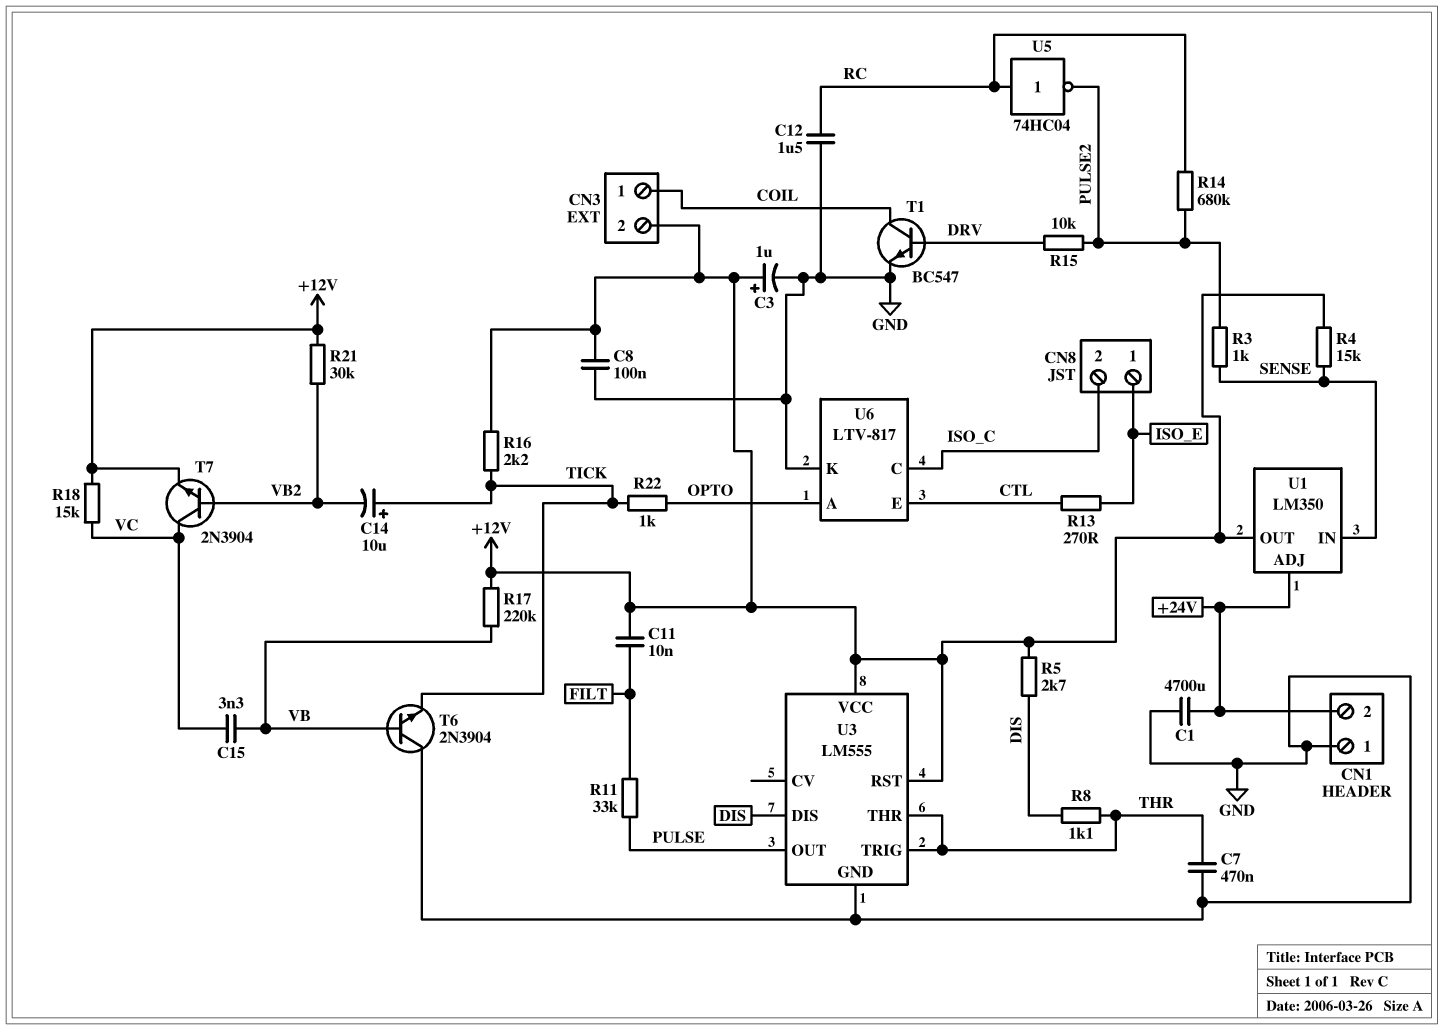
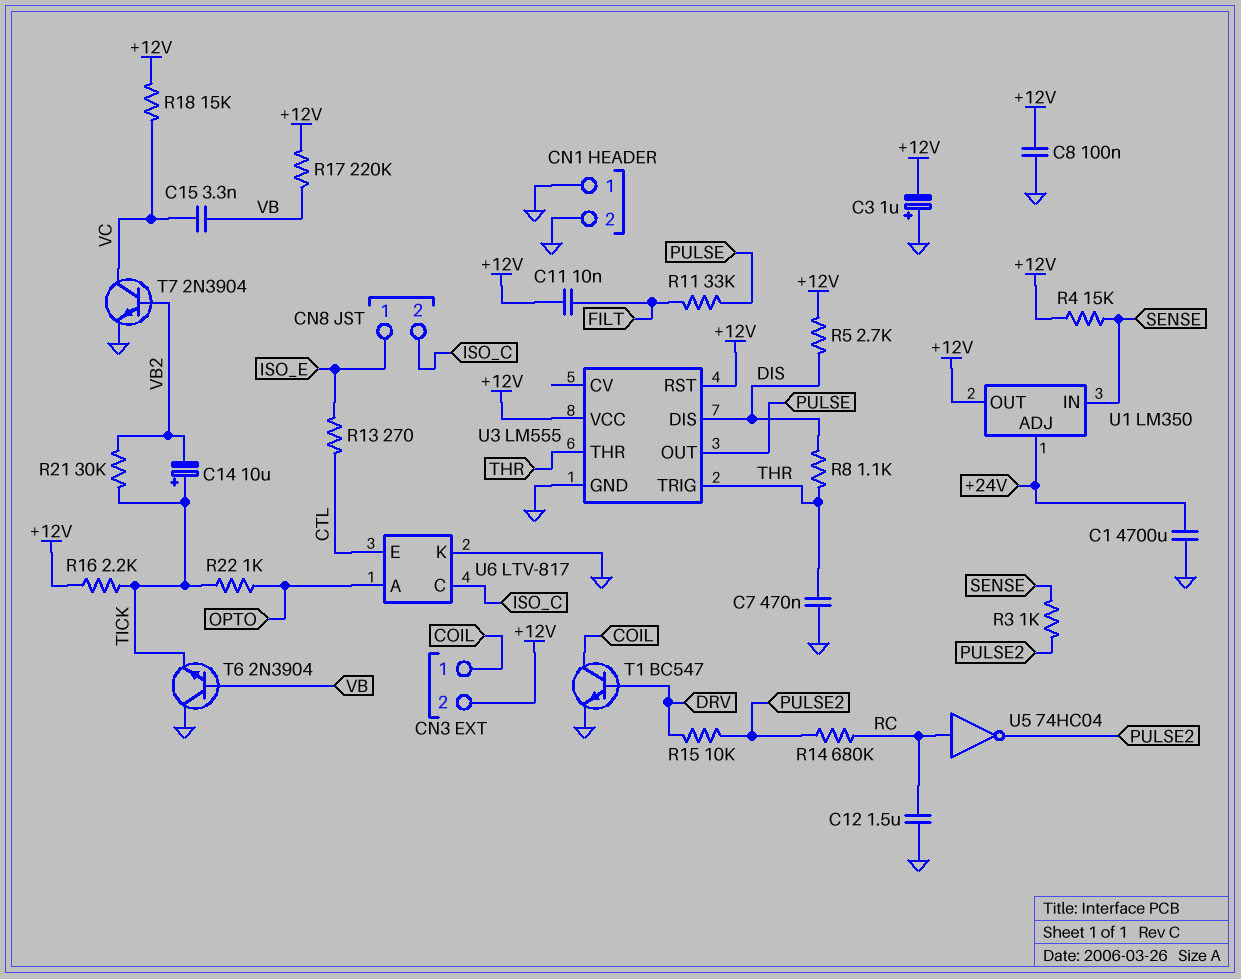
C3: 1uF (plus +12V, minus GND) -> 1uF (plus GND, minus +12V)
CN1 pin 2: +24V -> GND
R21: 30k (+12V, VB2) -> 30k (TICK, VB2)
T7: NPN 2N3904 (B VB2, C VC, E +12V) -> NPN 2N3904 (B VB2, C VC, E GND)

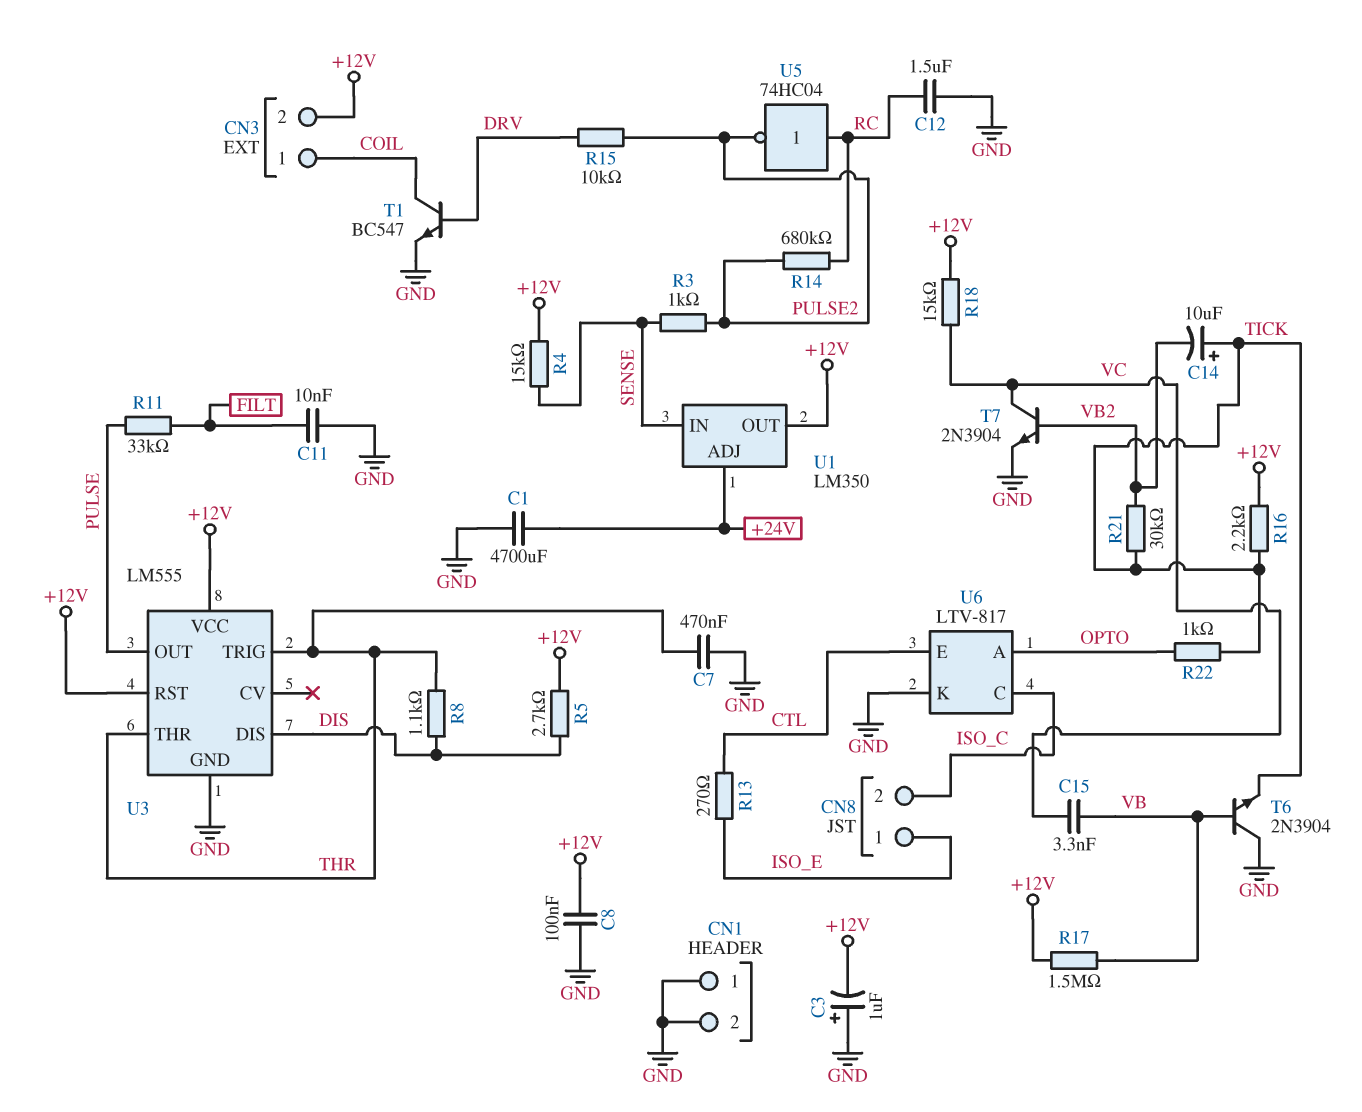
C11: 10nF (+12V, FILT) -> 10nF (FILT, GND)
R17: 220k (+12V, VB) -> 1.5M (+12V, VB)

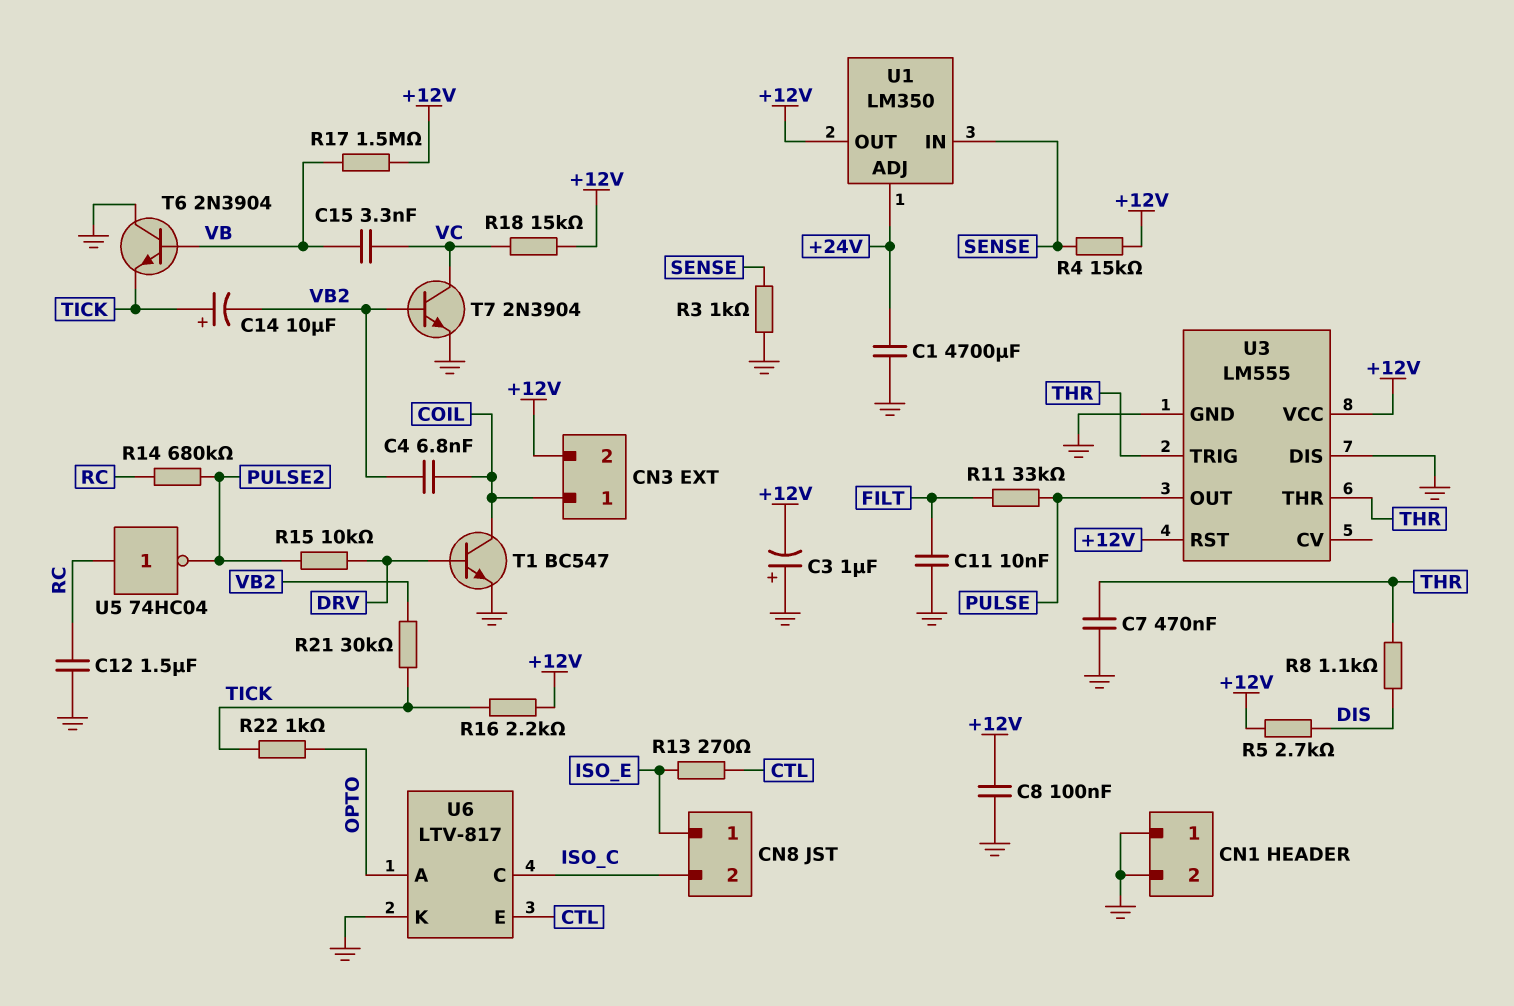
C4: none -> 6.8nF (COIL, VB2)
R3: 1k (PULSE2, SENSE) -> 1k (GND, SENSE)
U3 pin DIS: DIS -> GND

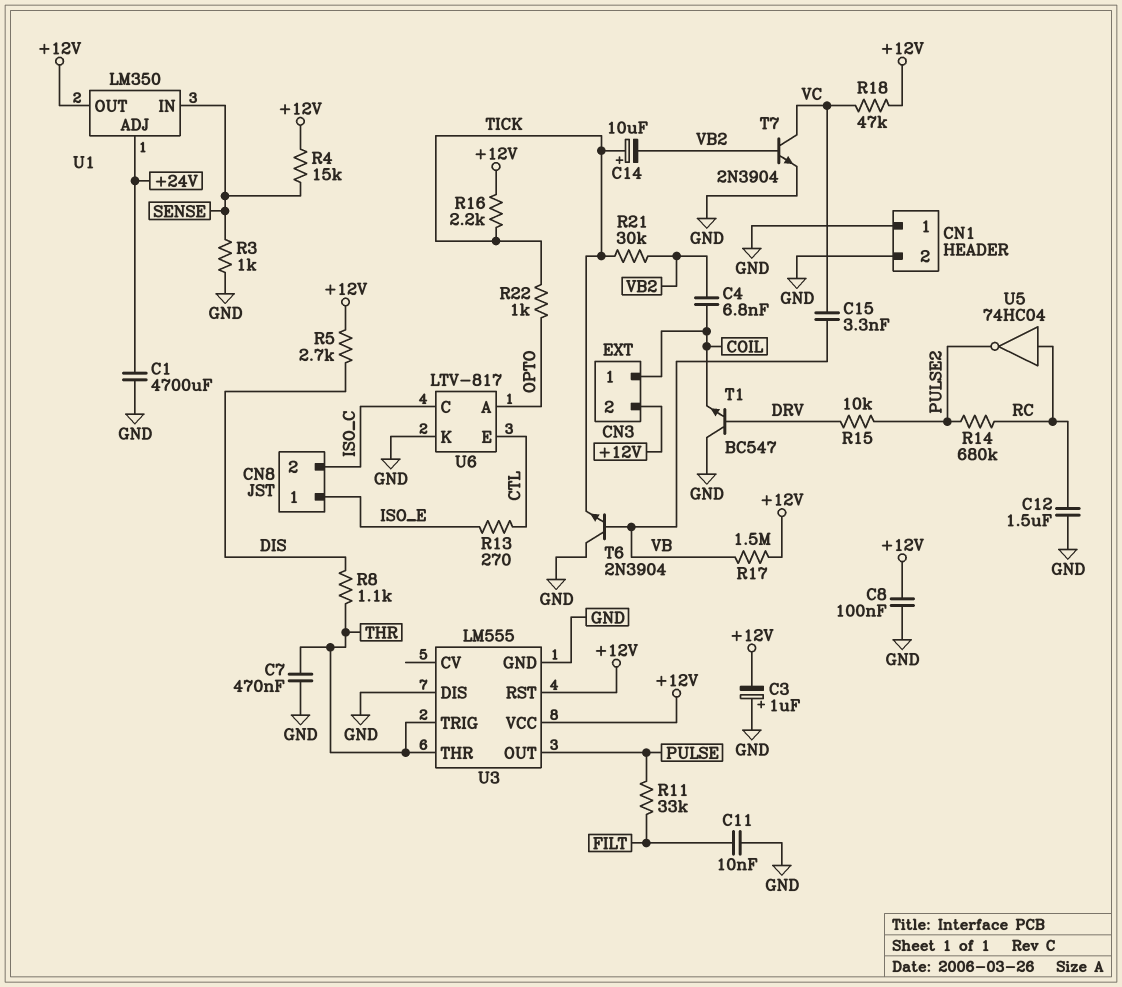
R18: 15k (+12V, VC) -> 47k (+12V, VC)
T1: NPN BC547 (B DRV, C COIL, E GND) -> NPN BC547 (B DRV, C GND, E COIL)

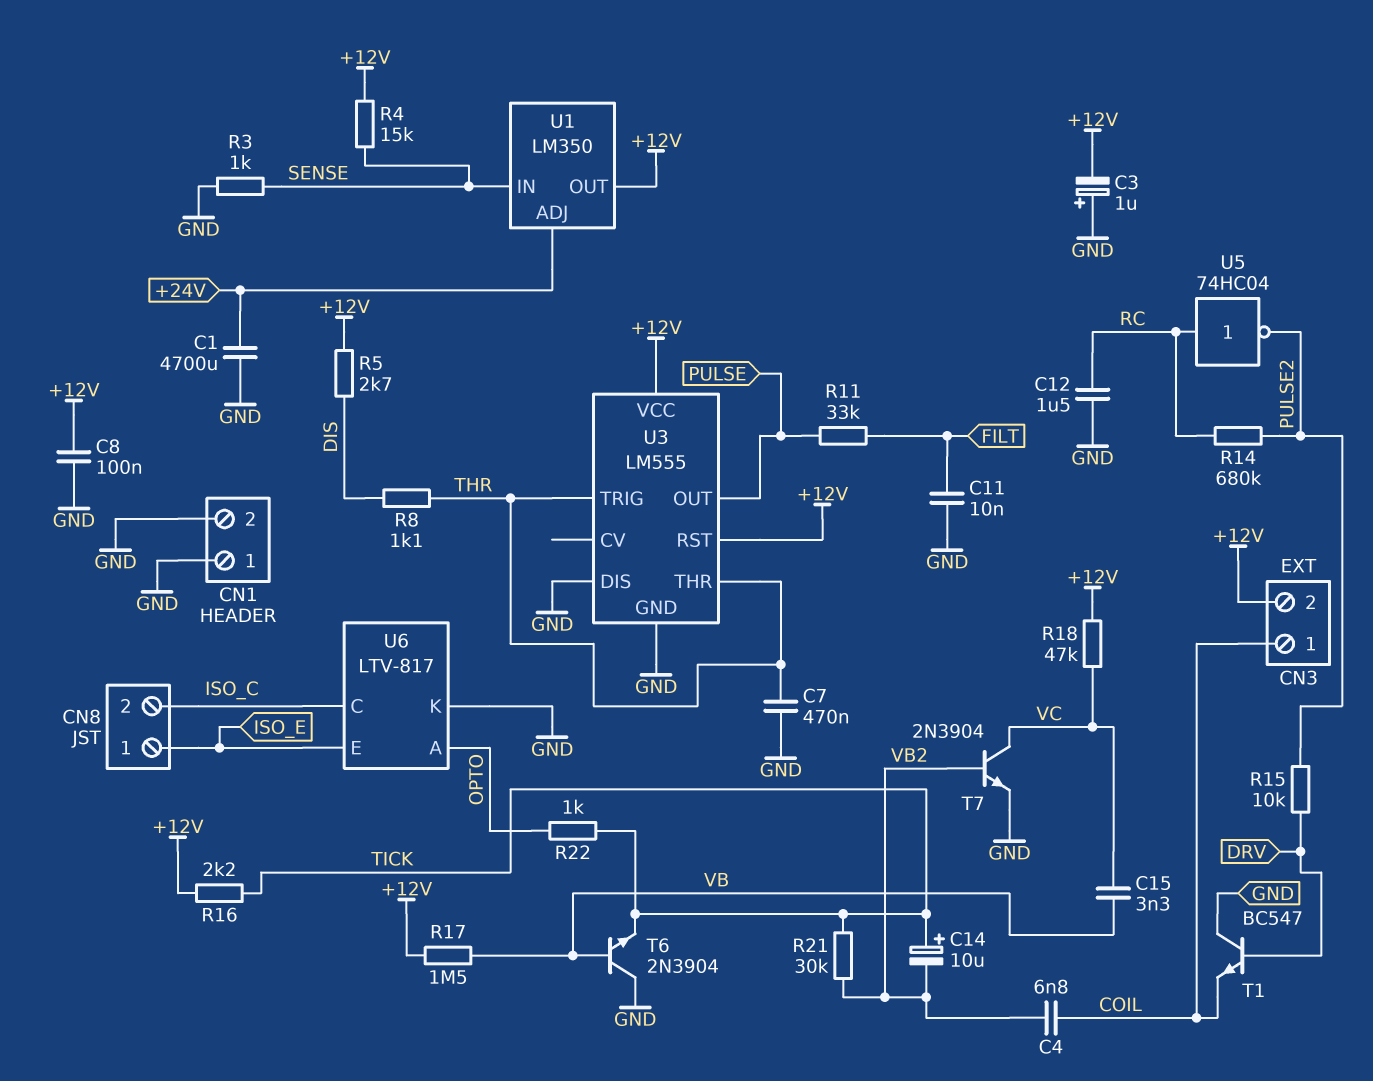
R13: 270 (CTL, ISO_E) -> none
U6 pin E: CTL -> ISO_E

